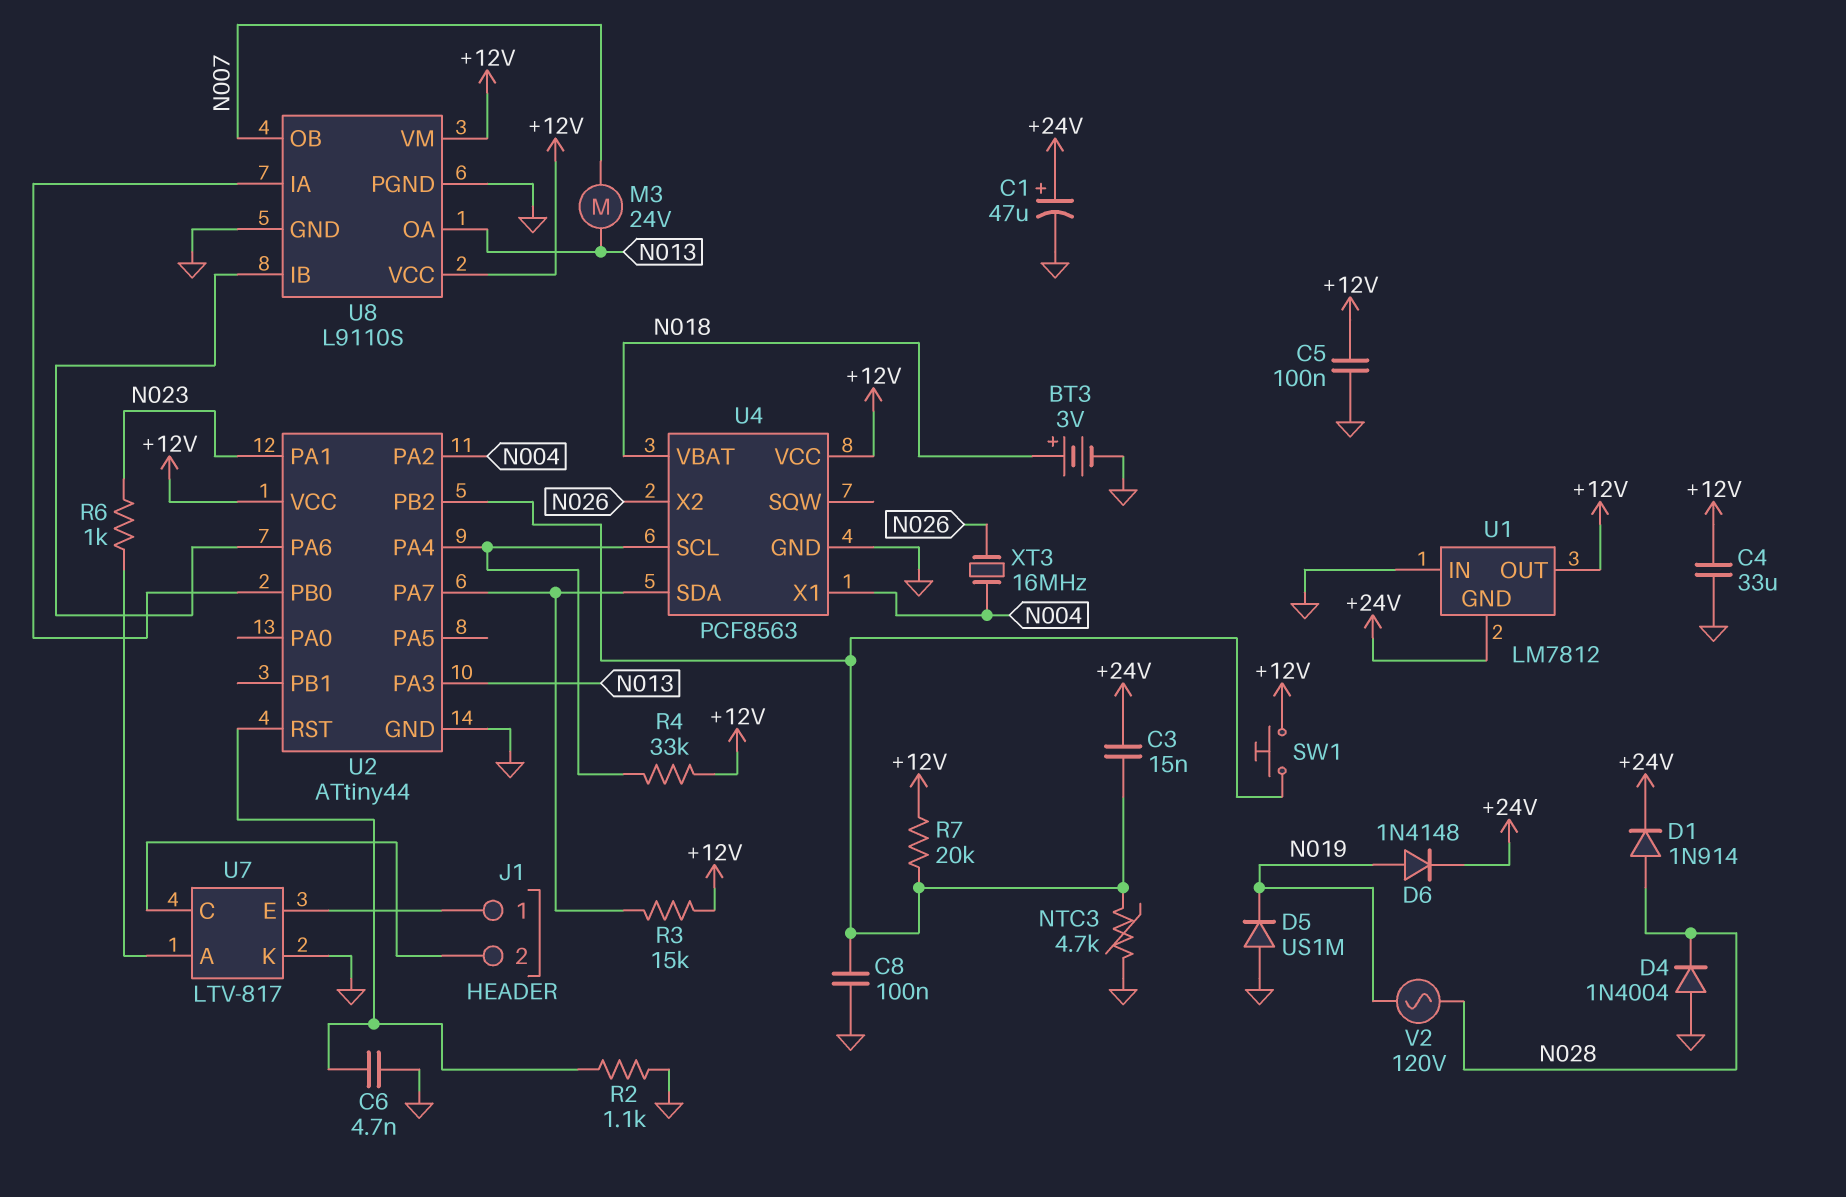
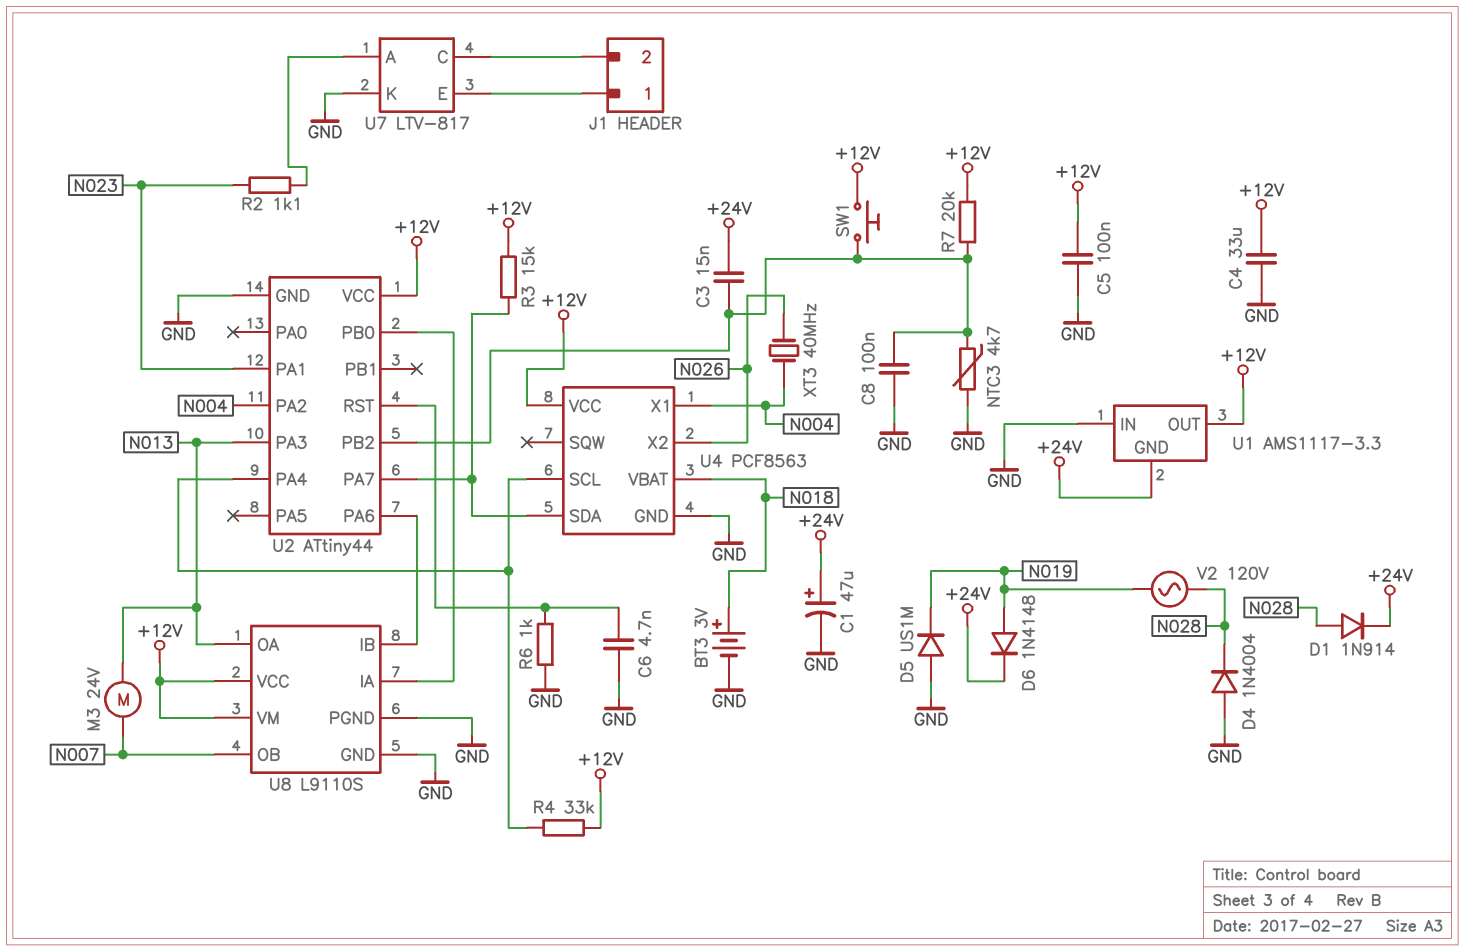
R2: 1.1k (GND, U2/RST) -> 1.1k (N023, U7/A)
R6: 1k (N023, U7/A) -> 1k (GND, U2/RST)
U1: LM7812 -> AMS1117-3.3
XT3: 16MHz (N004, N026) -> 40MHz (N004, N026)

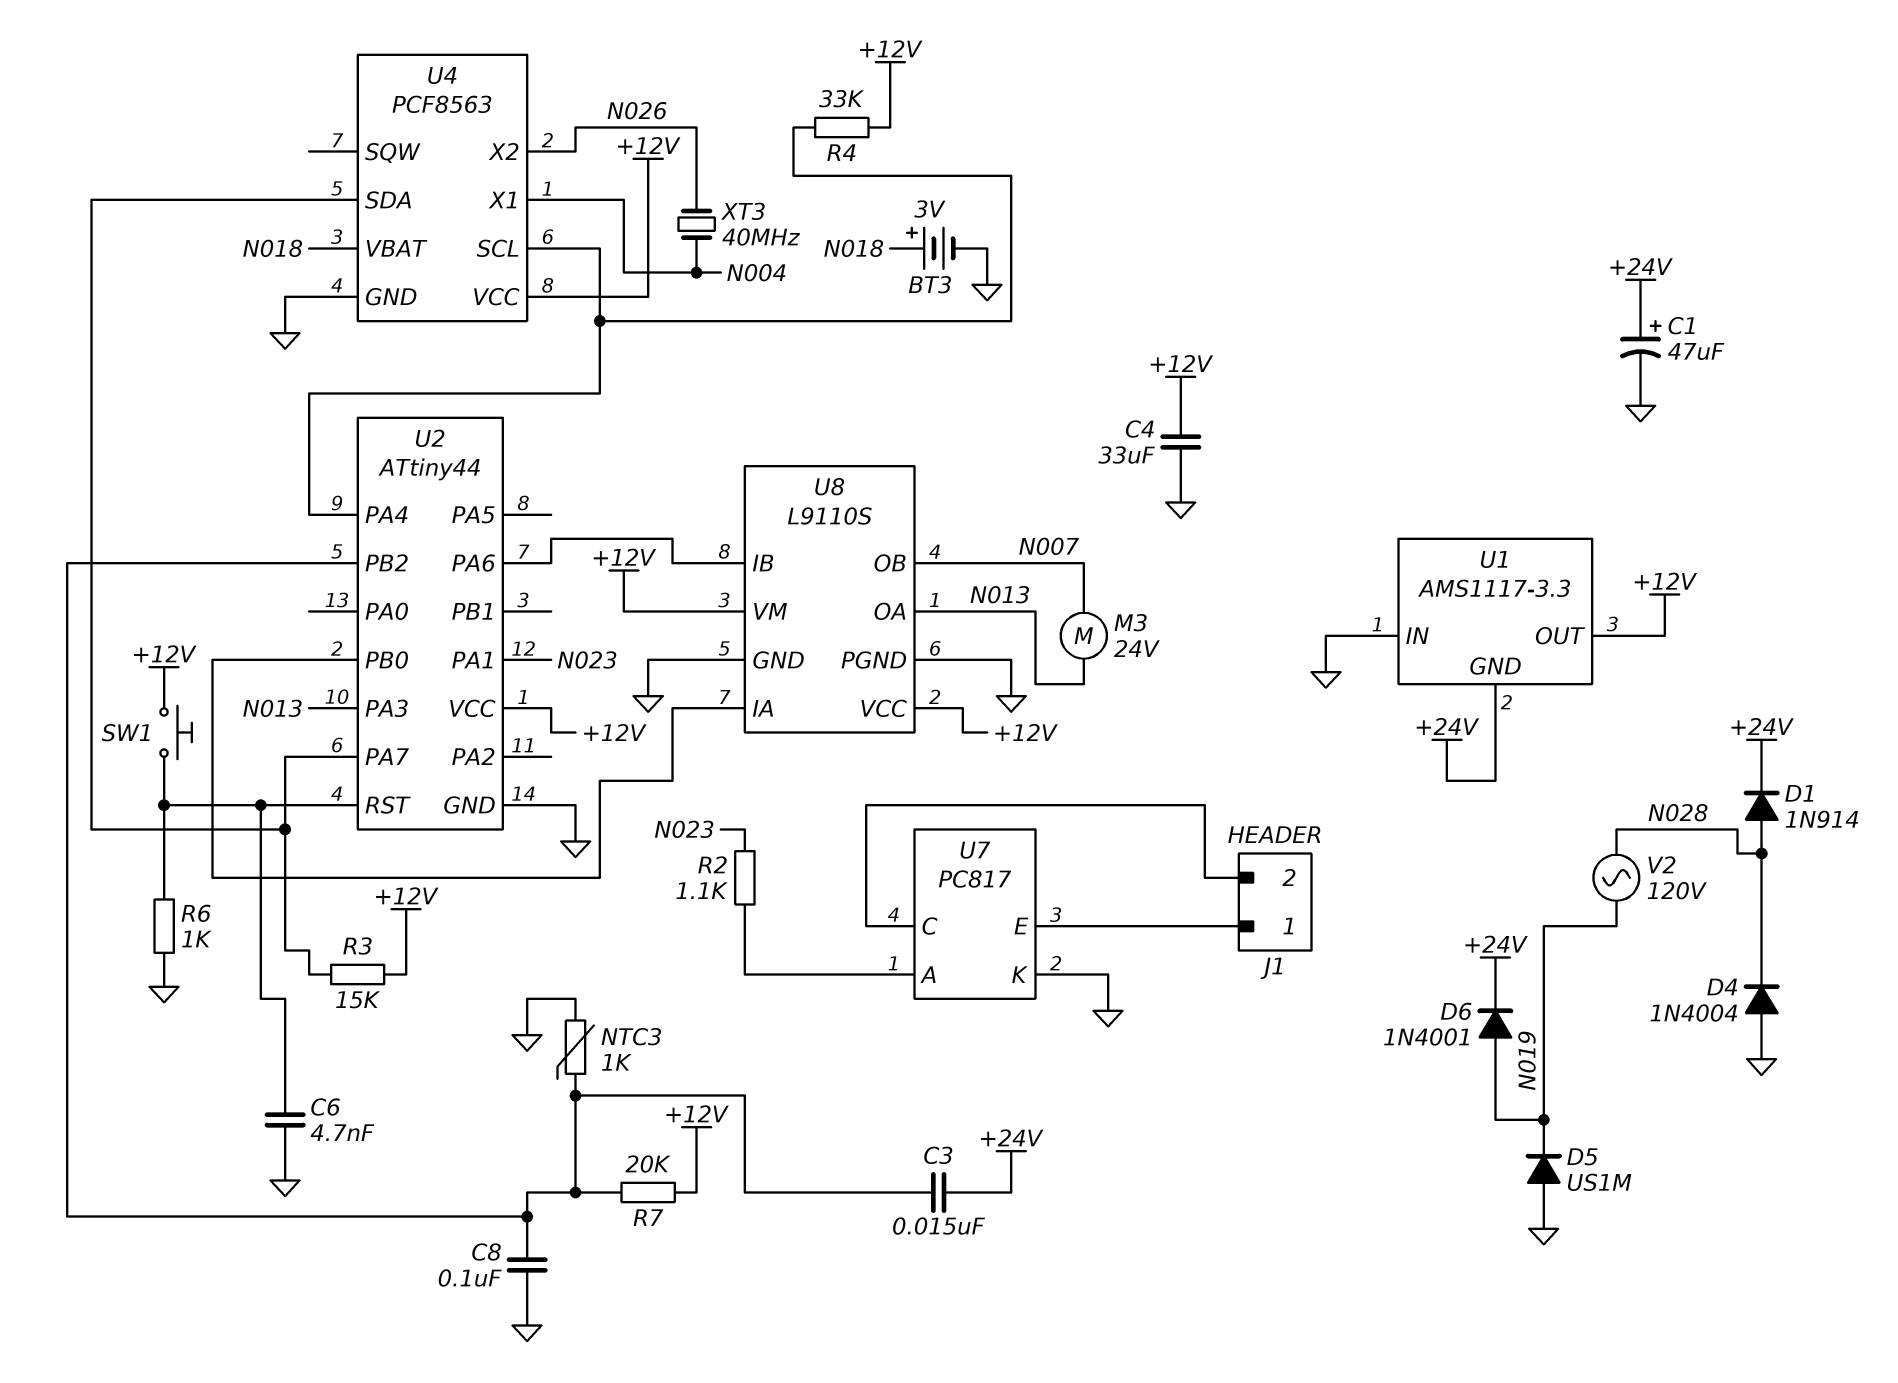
C5: 100nF (+12V, GND) -> none
D6: diode 1N4148 (A N019, K +24V) -> diode 1N4001 (A N019, K +24V)
NTC3: 4.7k (GND, U2/PB2) -> 1k (GND, U2/PB2)
SW1: button (+12V, U2/PB2) -> button (+12V, U2/RST)
U2 pin PA2: N004 -> none
U7: LTV-817 -> PC817

